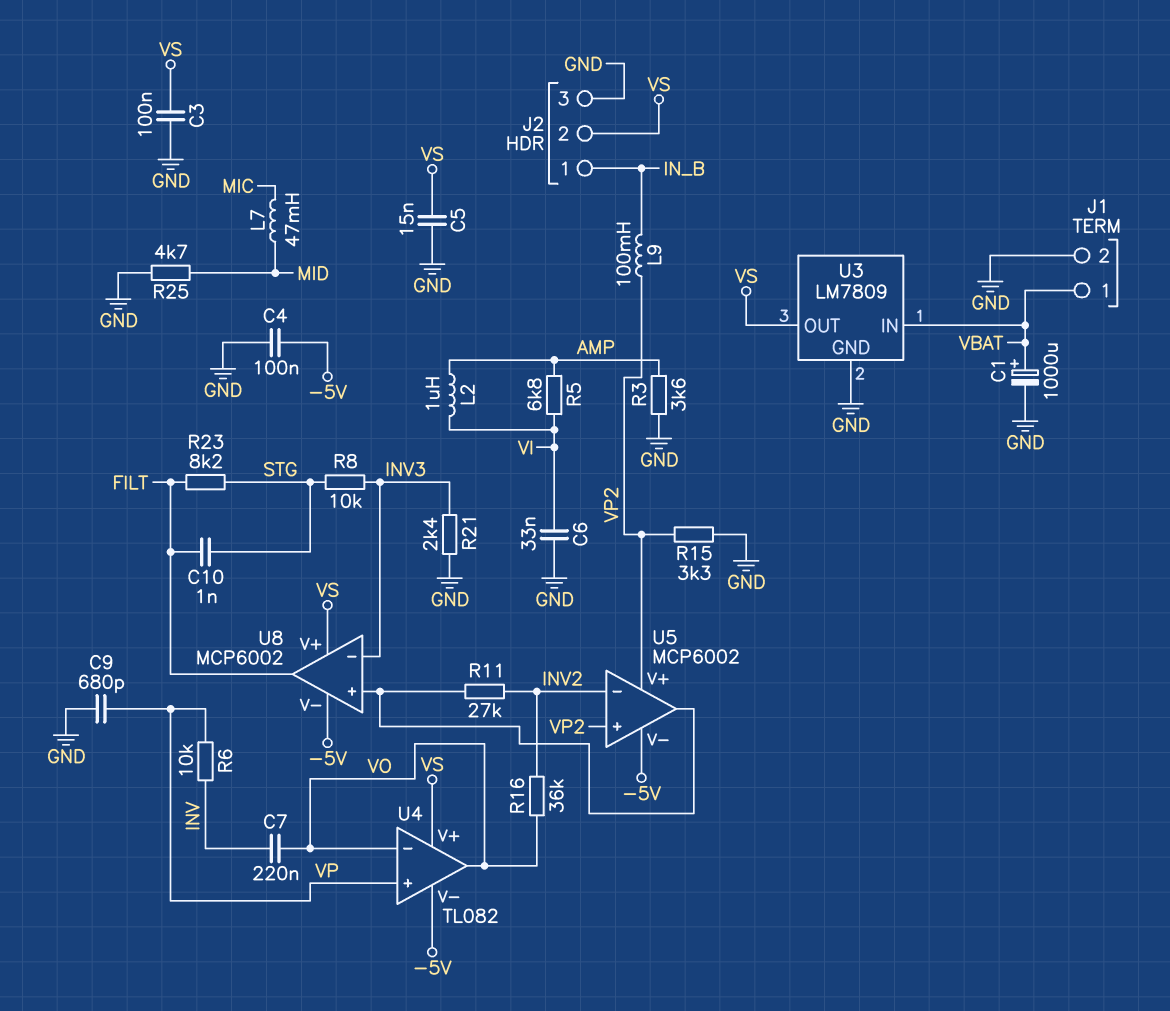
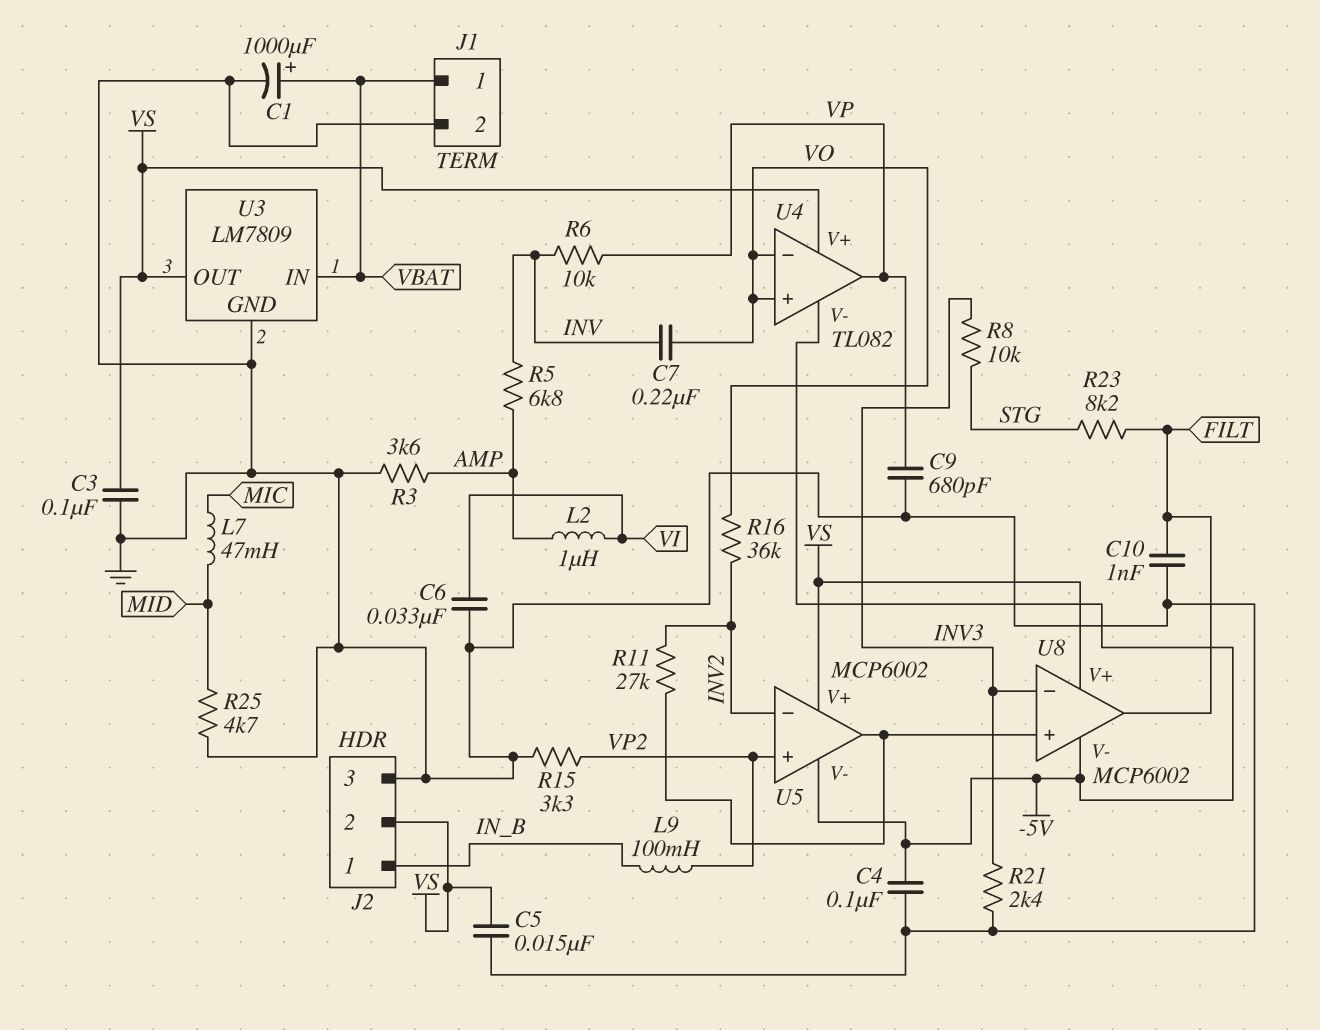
C10: 1nF (FILT, STG) -> 1nF (FILT, GND)
R5: 6.8k (AMP, VI) -> 6.8k (AMP, INV)
U4 pin in+: VP -> VO
U4 pin out: VO -> VP
U5 pin V+: VP2 -> VS

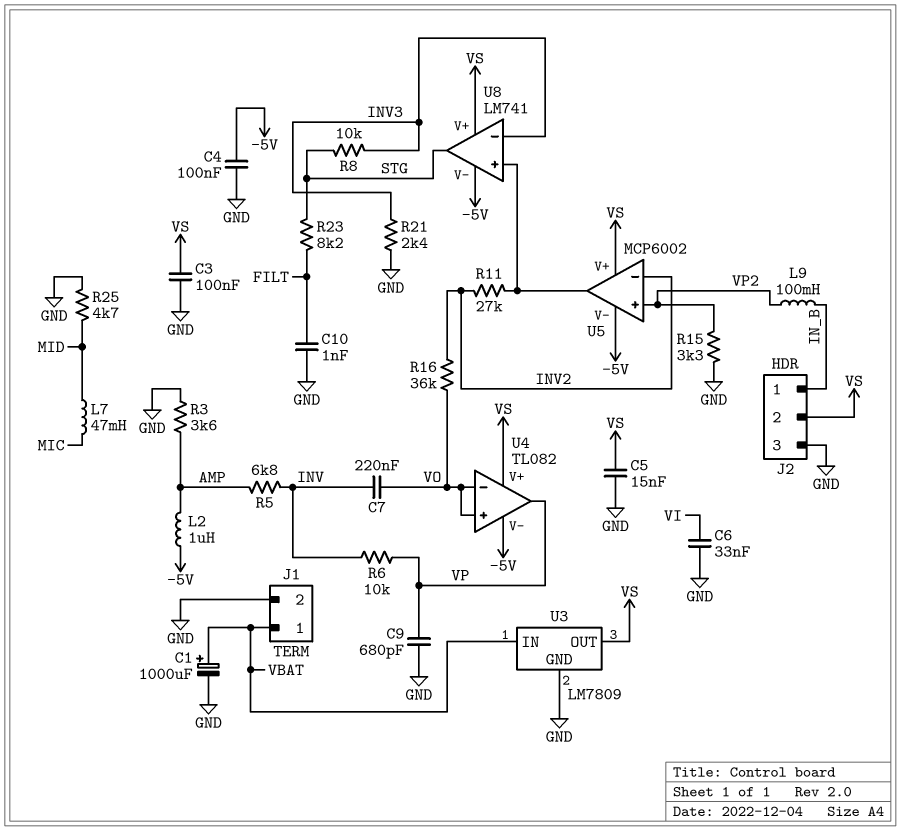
L2: 1uH (AMP, VI) -> 1uH (-5V, AMP)
U8: MCP6002 -> LM741
U8 pin out: FILT -> STG

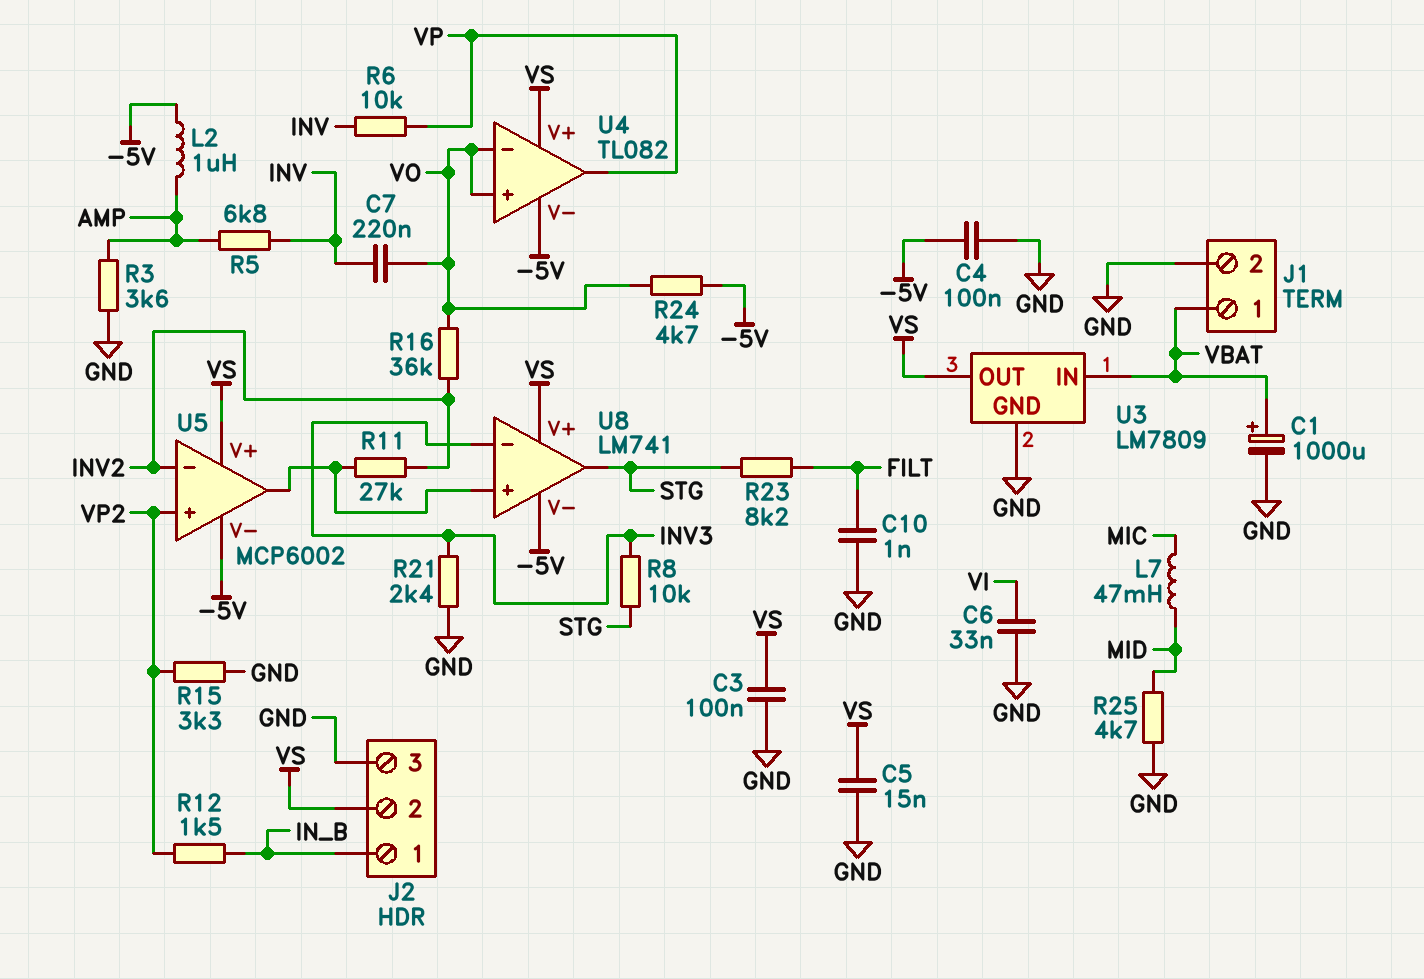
C9: 680pF (GND, VP) -> none
L9: 100mH (IN_B, VP2) -> none
R12: none -> 1.5k (IN_B, VP2)
R24: none -> 4.7k (-5V, VO)

